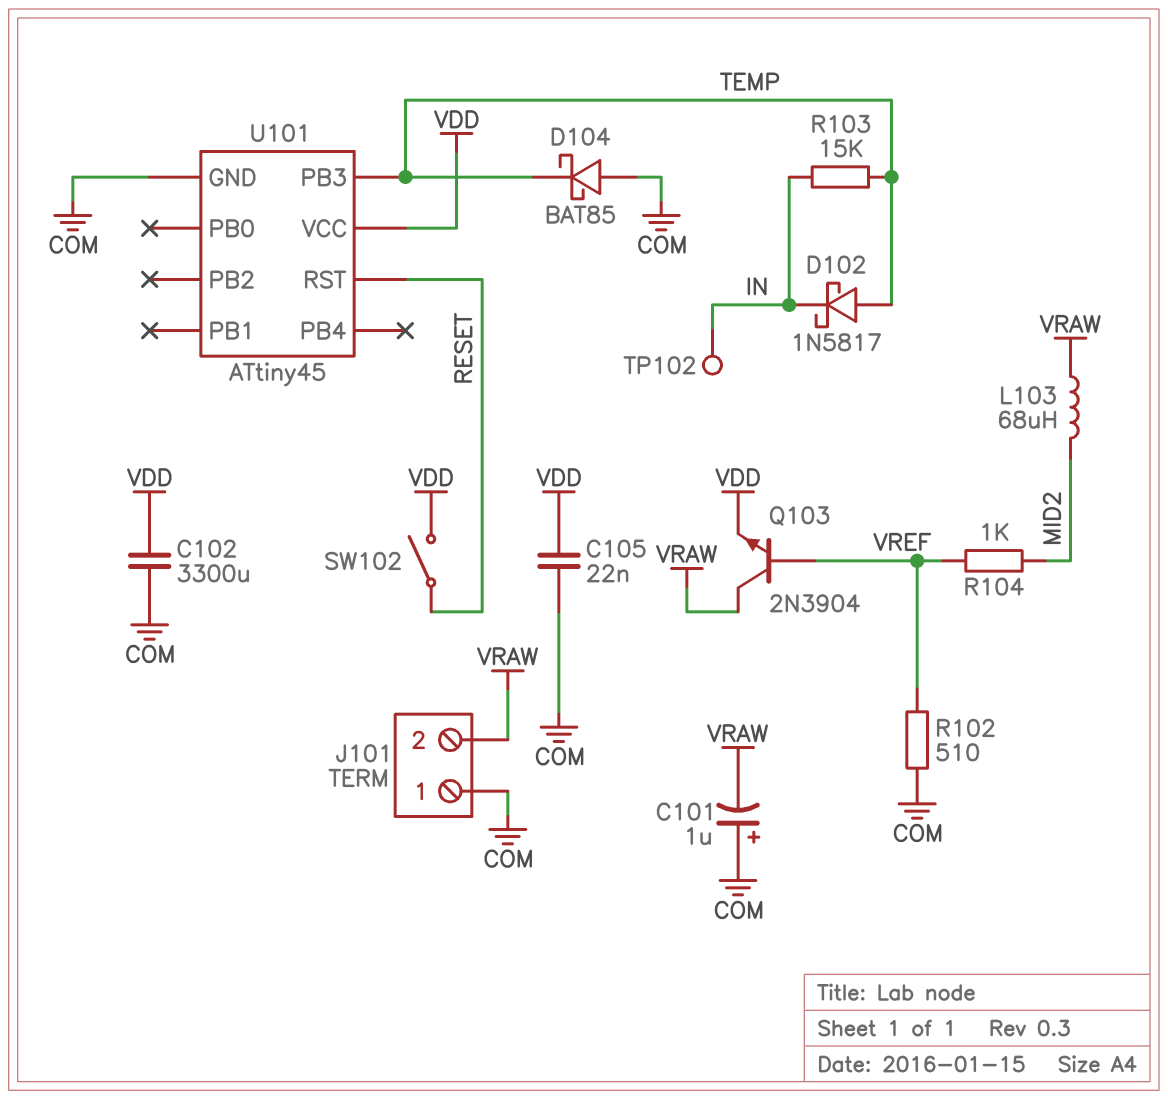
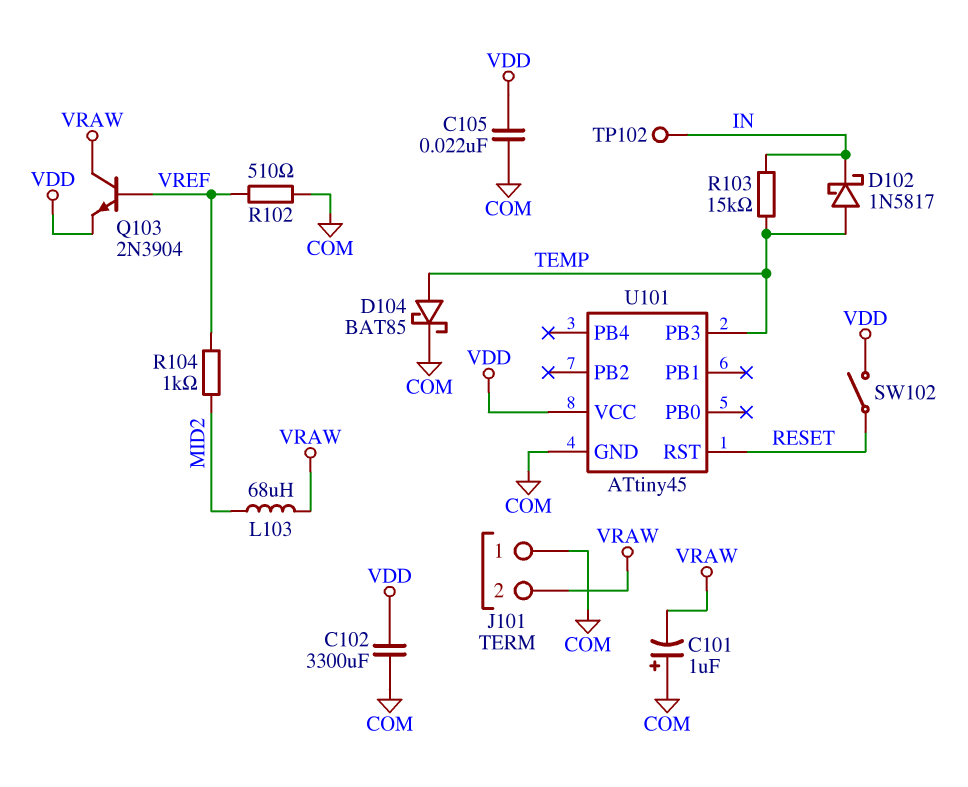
D104: schottky BAT85 (A COM, K TEMP) -> schottky BAT85 (A TEMP, K COM)

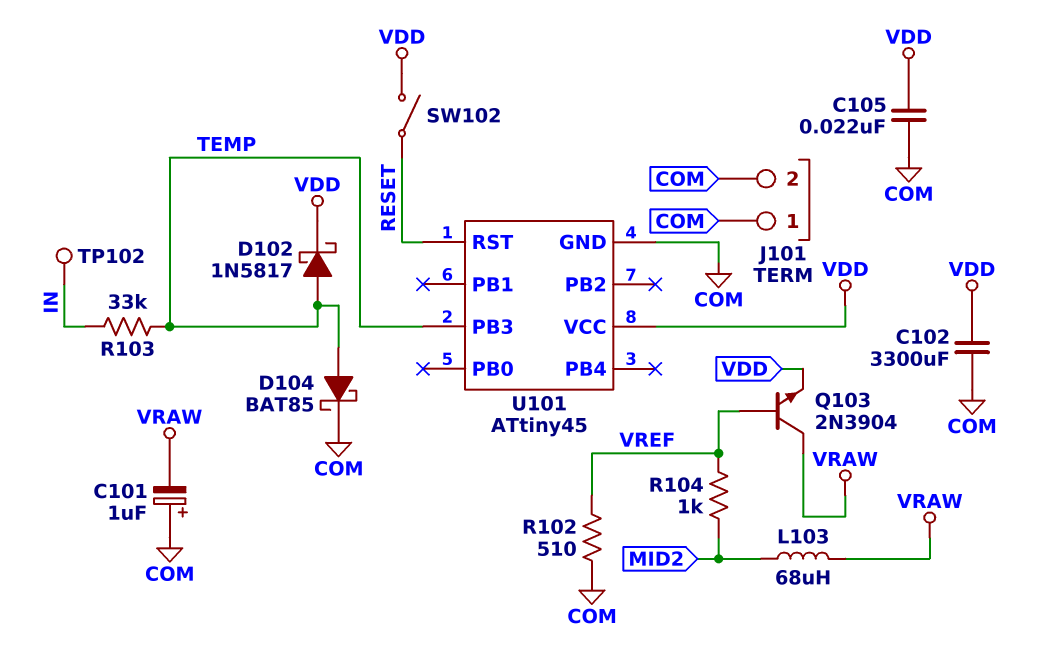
D102: schottky 1N5817 (A TEMP, K IN) -> schottky 1N5817 (A TEMP, K VDD)
J101 pin 2: VRAW -> COM
R103: 15k (IN, TEMP) -> 33k (IN, TEMP)

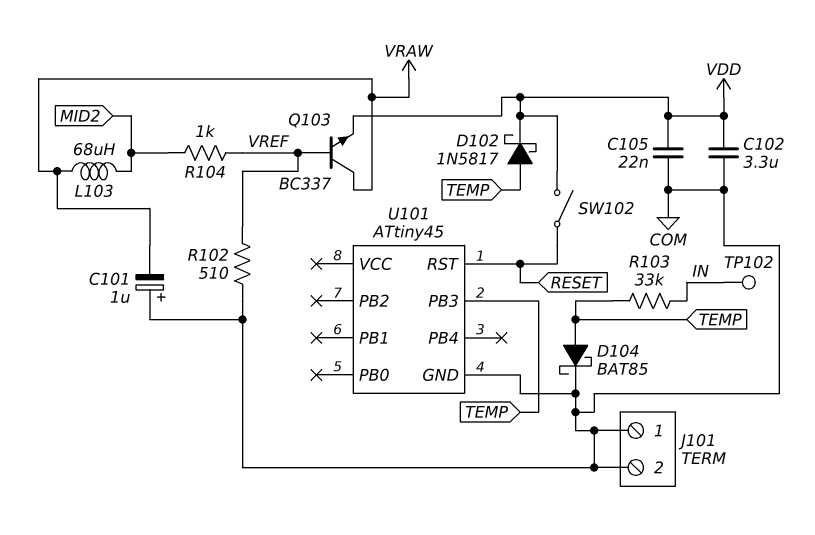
C102: 3300uF (COM, VDD) -> 3.3uF (COM, VDD)
Q103: NPN 2N3904 (B VREF, C VRAW, E VDD) -> NPN BC337 (B VREF, C VRAW, E VDD)
U101 pin VCC: VDD -> none

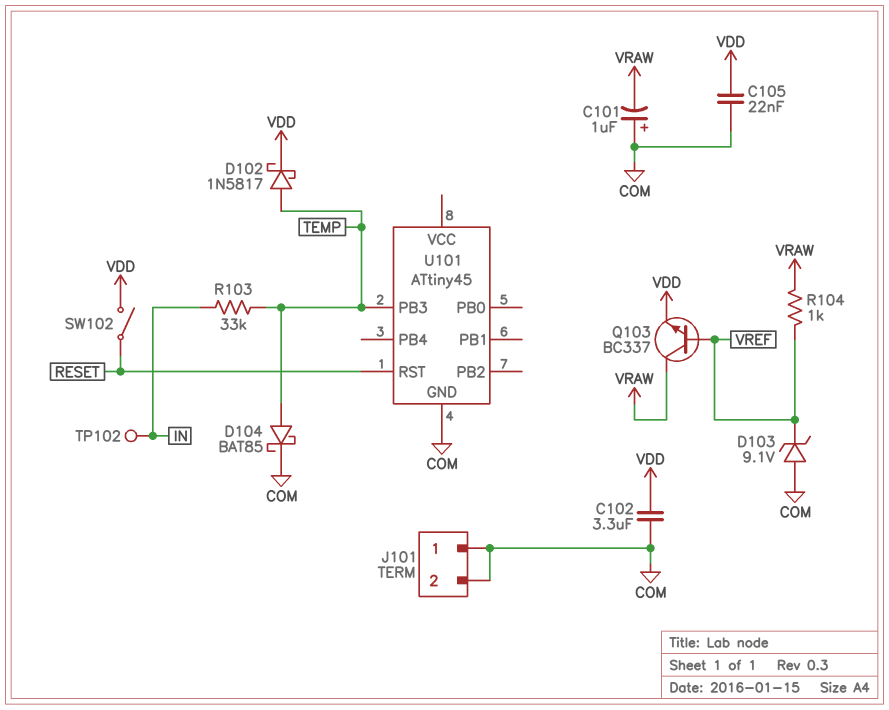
D103: none -> zener 9.1V (A COM, K VREF)
L103: 68uH (MID2, VRAW) -> none
R102: 510 (COM, VREF) -> none
R104: 1k (MID2, VREF) -> 1k (VRAW, VREF)

